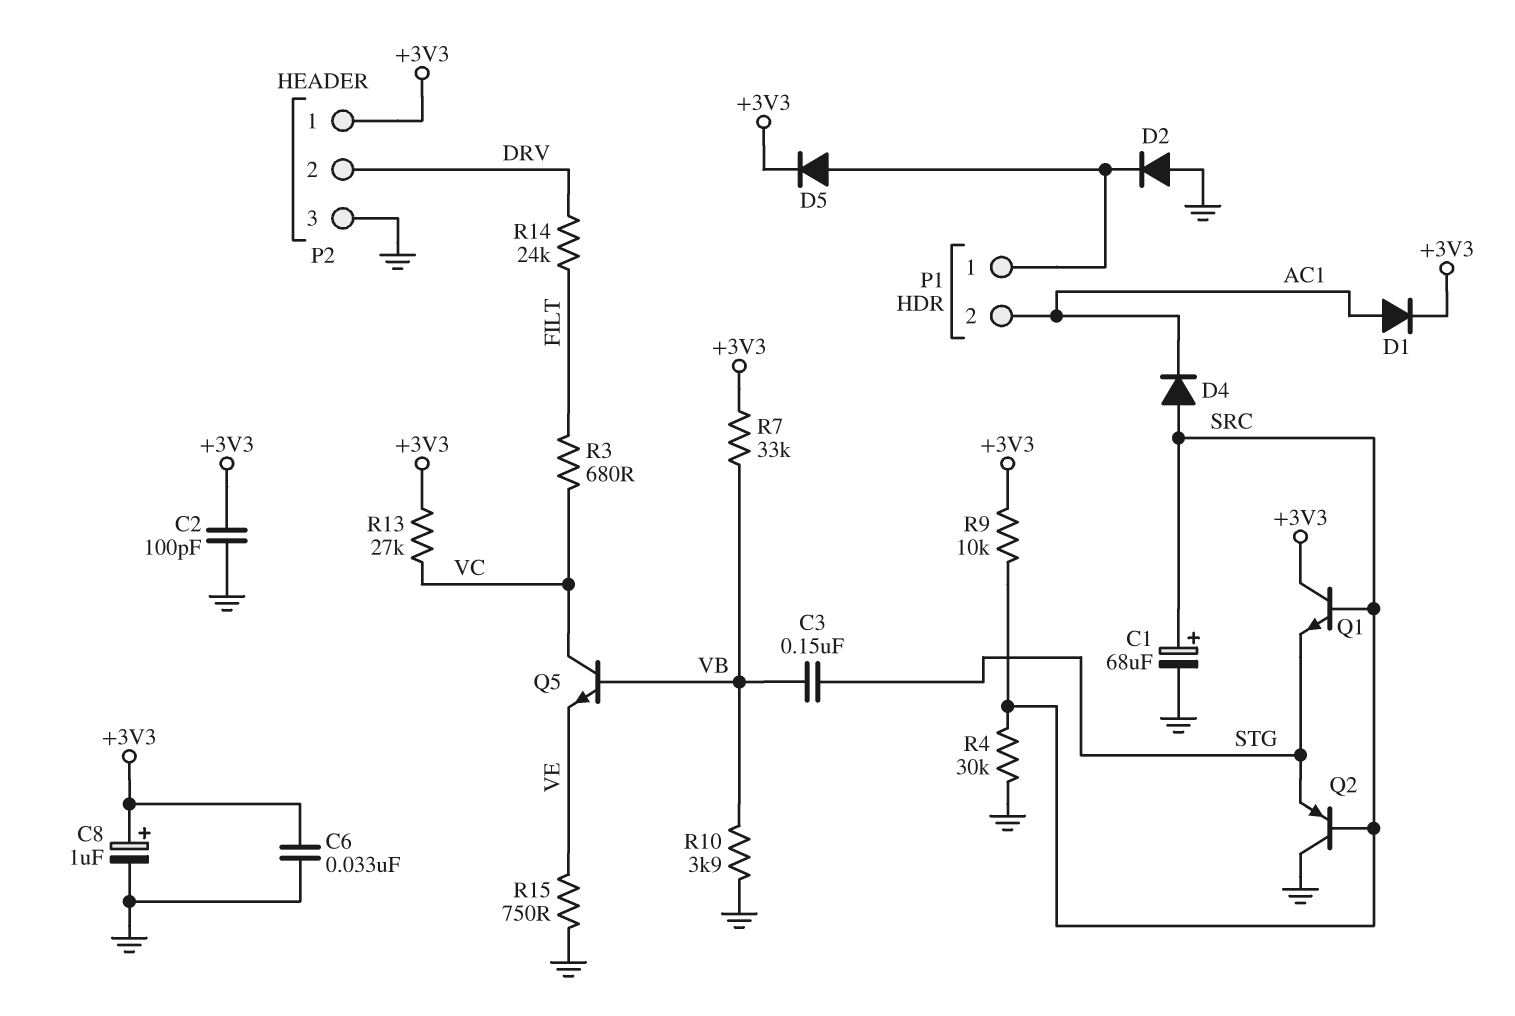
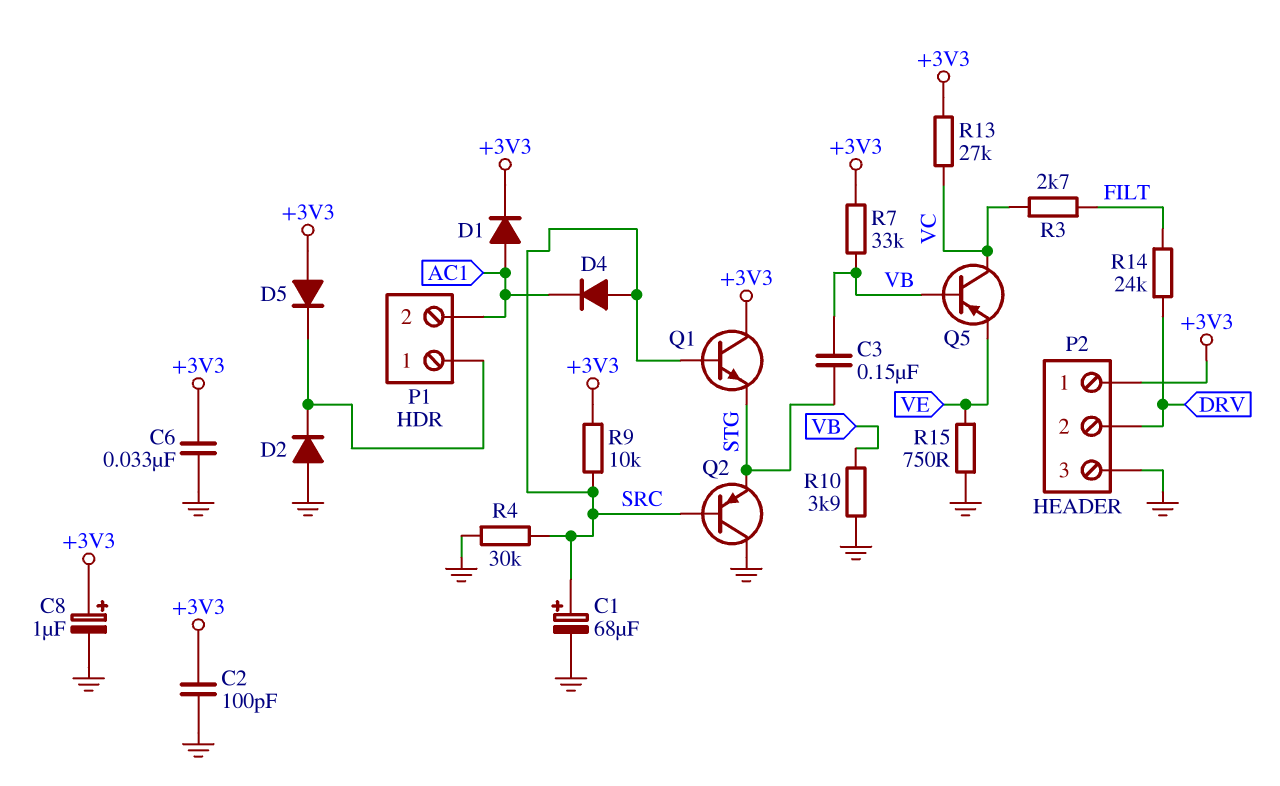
D5: diode (A P1/1, K +3V3) -> diode (A +3V3, K P1/1)
Q5: NPN (B VB, C VC, E VE) -> PNP (B VB, C VC, E VE)
R3: 680 (FILT, VC) -> 2.7k (FILT, VC)

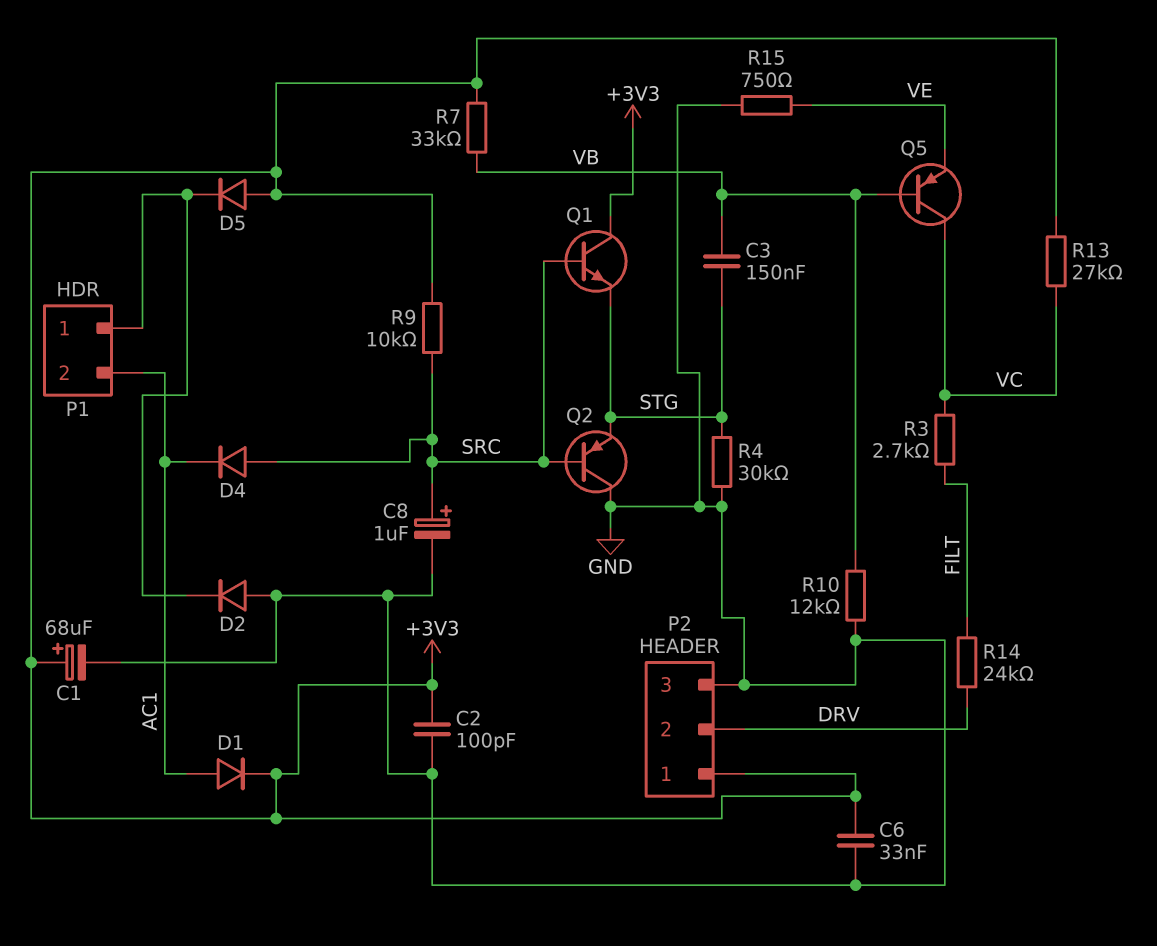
C1: 68uF (plus SRC, minus GND) -> 68uF (plus +3V3, minus GND)
C8: 1uF (plus +3V3, minus GND) -> 1uF (plus SRC, minus GND)
R4: 30k (GND, SRC) -> 30k (GND, STG)
R10: 3.9k (GND, VB) -> 12k (GND, VB)

